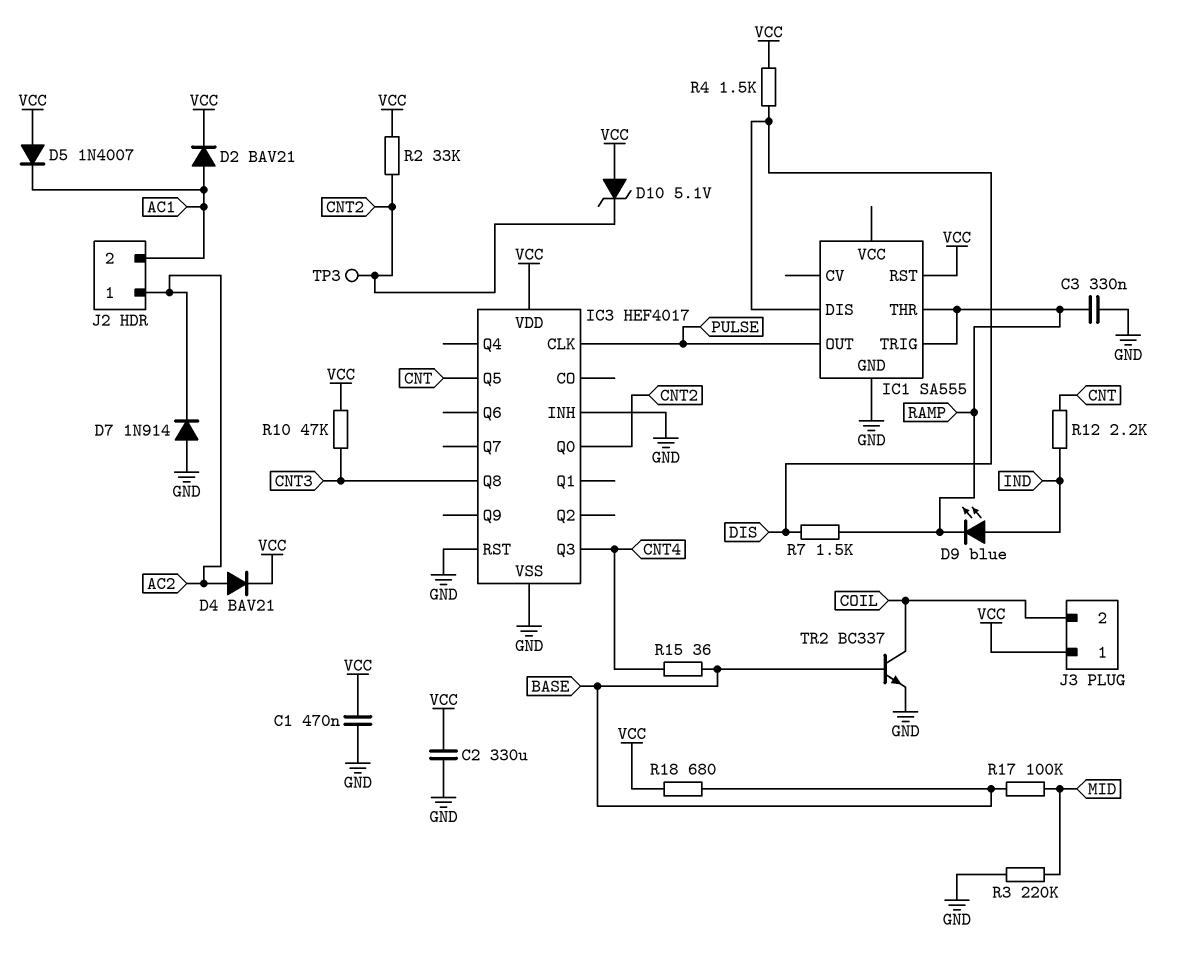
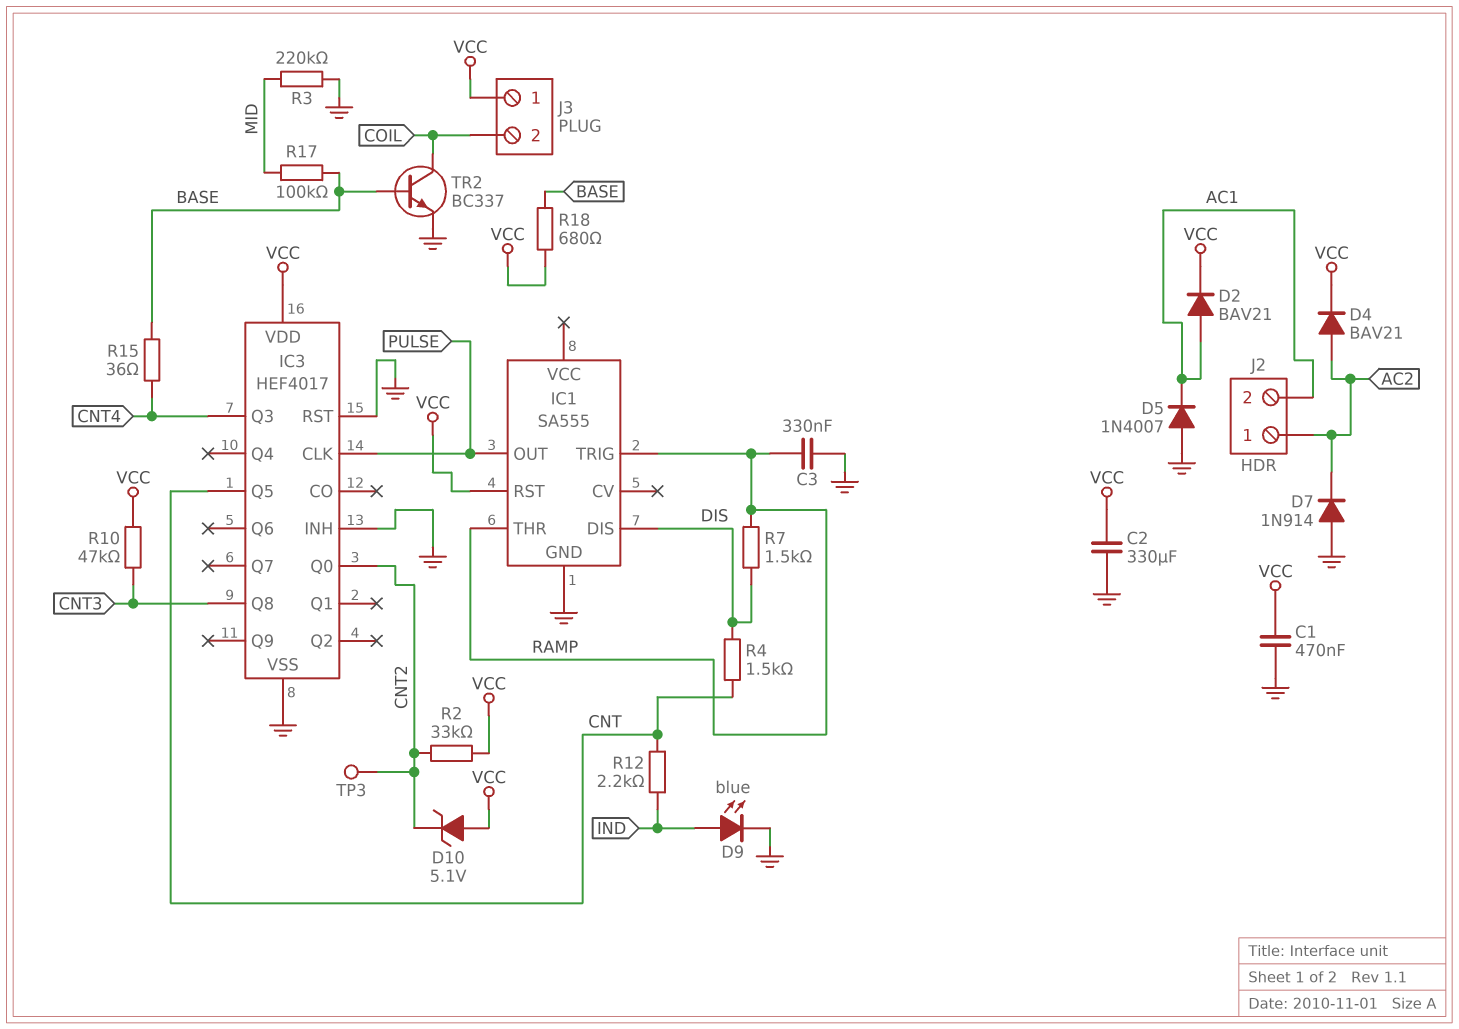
D5: diode 1N4007 (A VCC, K AC1) -> diode 1N4007 (A GND, K AC1)
D9: LED blue (A IND, K RAMP) -> LED blue (A IND, K GND)
R4: 1.5k (DIS, VCC) -> 1.5k (CNT, DIS)

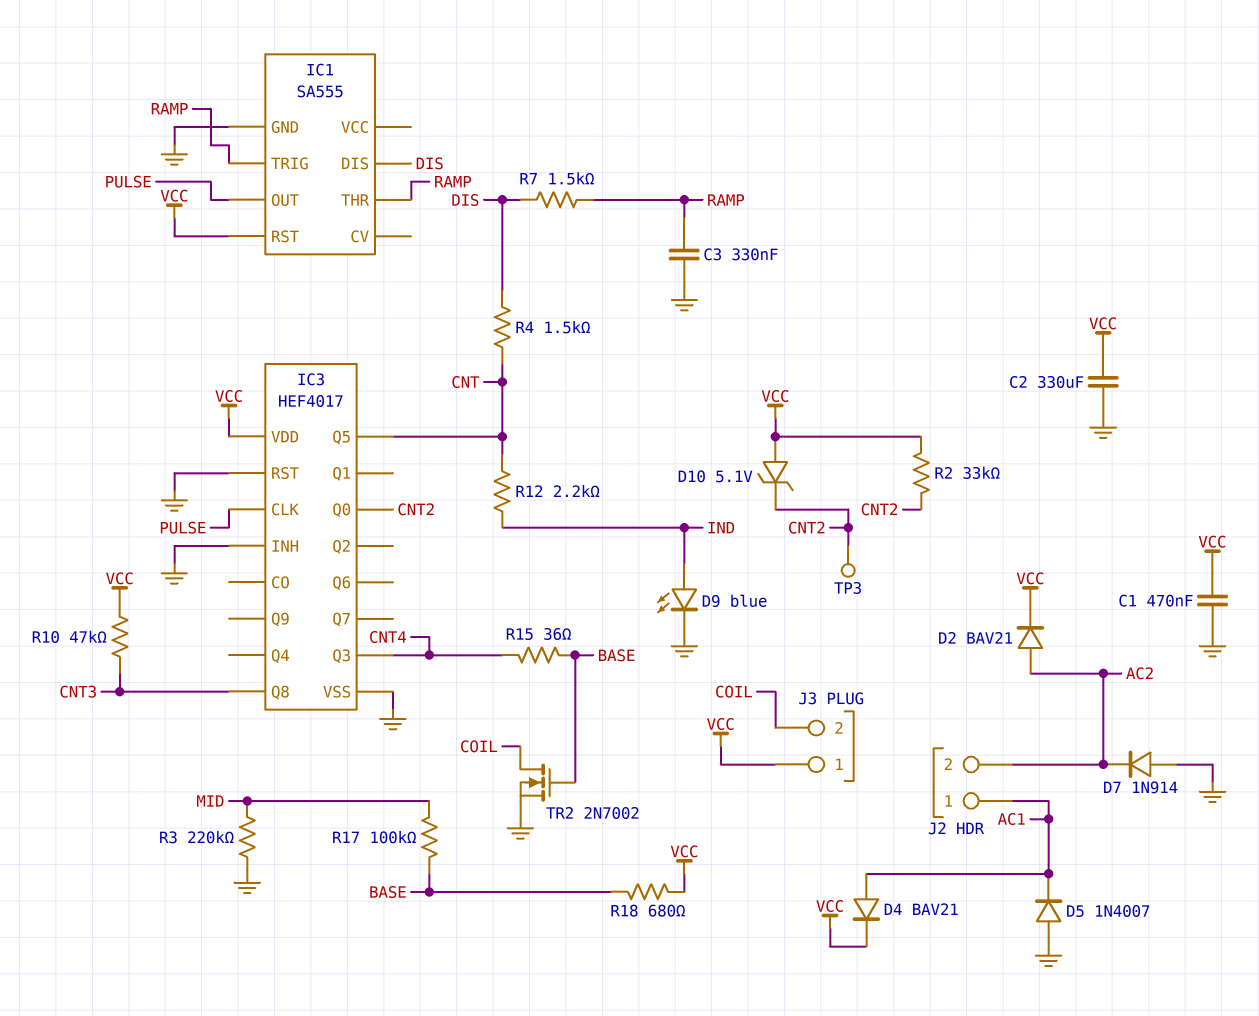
D2: diode BAV21 (A AC1, K VCC) -> diode BAV21 (A AC2, K VCC)
D4: diode BAV21 (A AC2, K VCC) -> diode BAV21 (A AC1, K VCC)
J2 pin 1: AC2 -> AC1
J2 pin 2: AC1 -> AC2
TR2: NPN BC337 (B BASE, C COIL, E GND) -> NMOS 2N7002 (G BASE, D COIL, S GND)

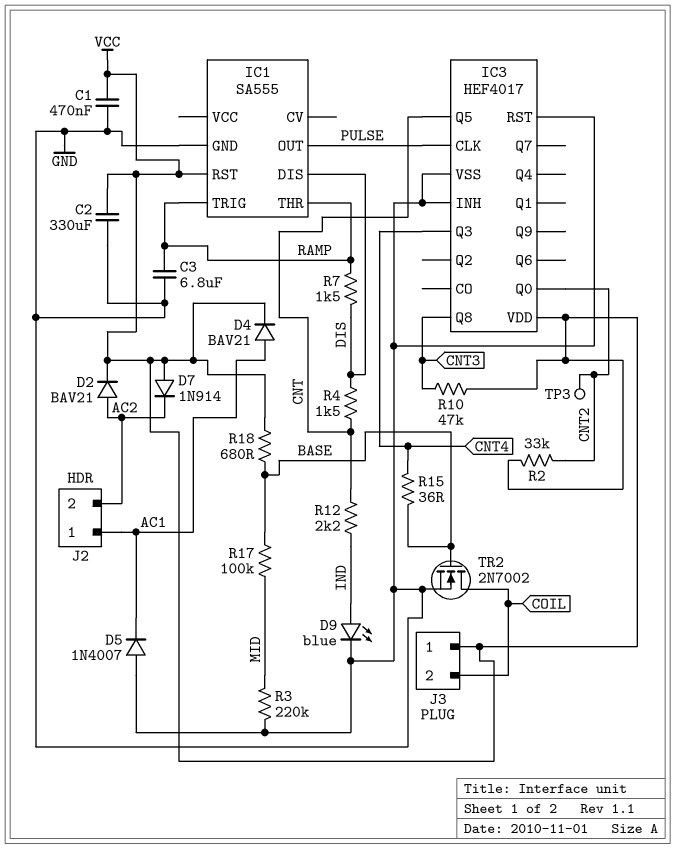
C3: 330nF (GND, RAMP) -> 6.8uF (GND, RAMP)
D7: diode 1N914 (A GND, K AC2) -> diode 1N914 (A VCC, K AC2)
D10: zener 5.1V (A VCC, K CNT2) -> none

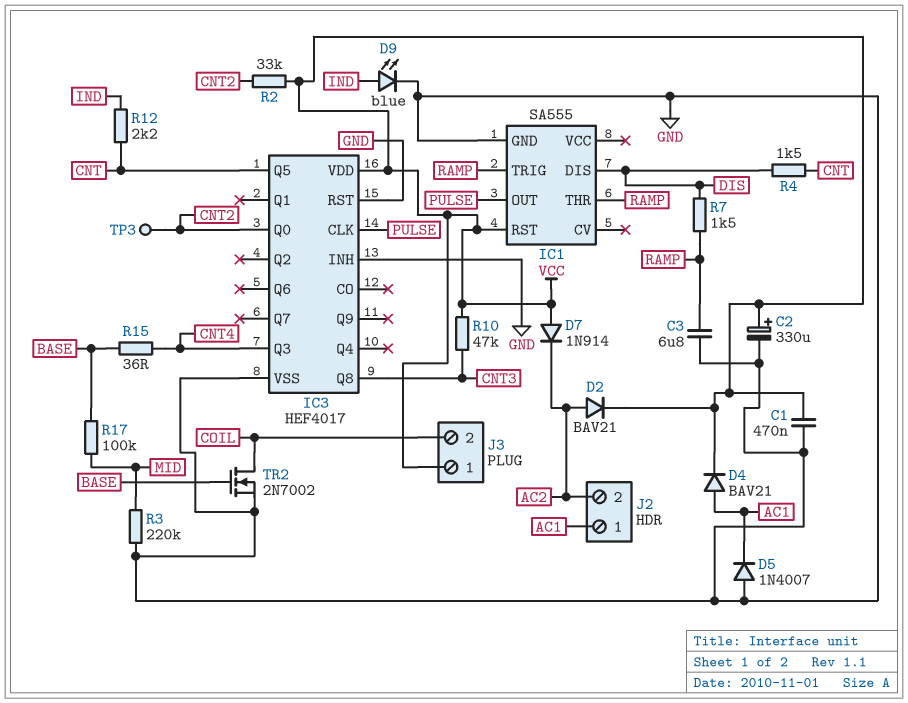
C2: 330uF (GND, VCC) -> 330uF (plus VCC, minus GND)
R18: 680 (BASE, VCC) -> none

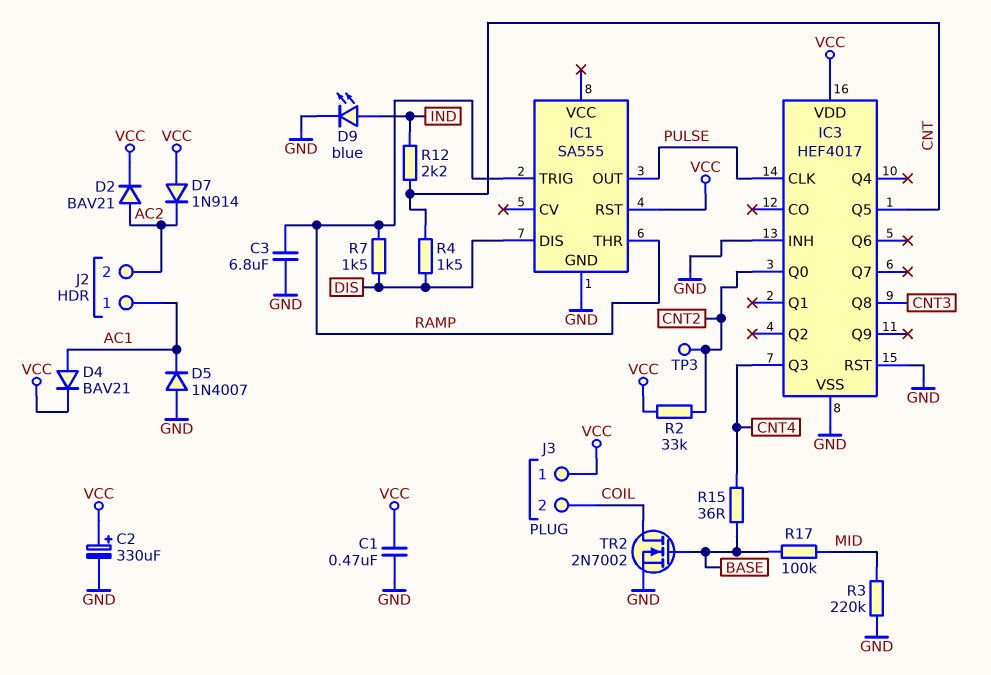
R10: 47k (CNT3, VCC) -> none

